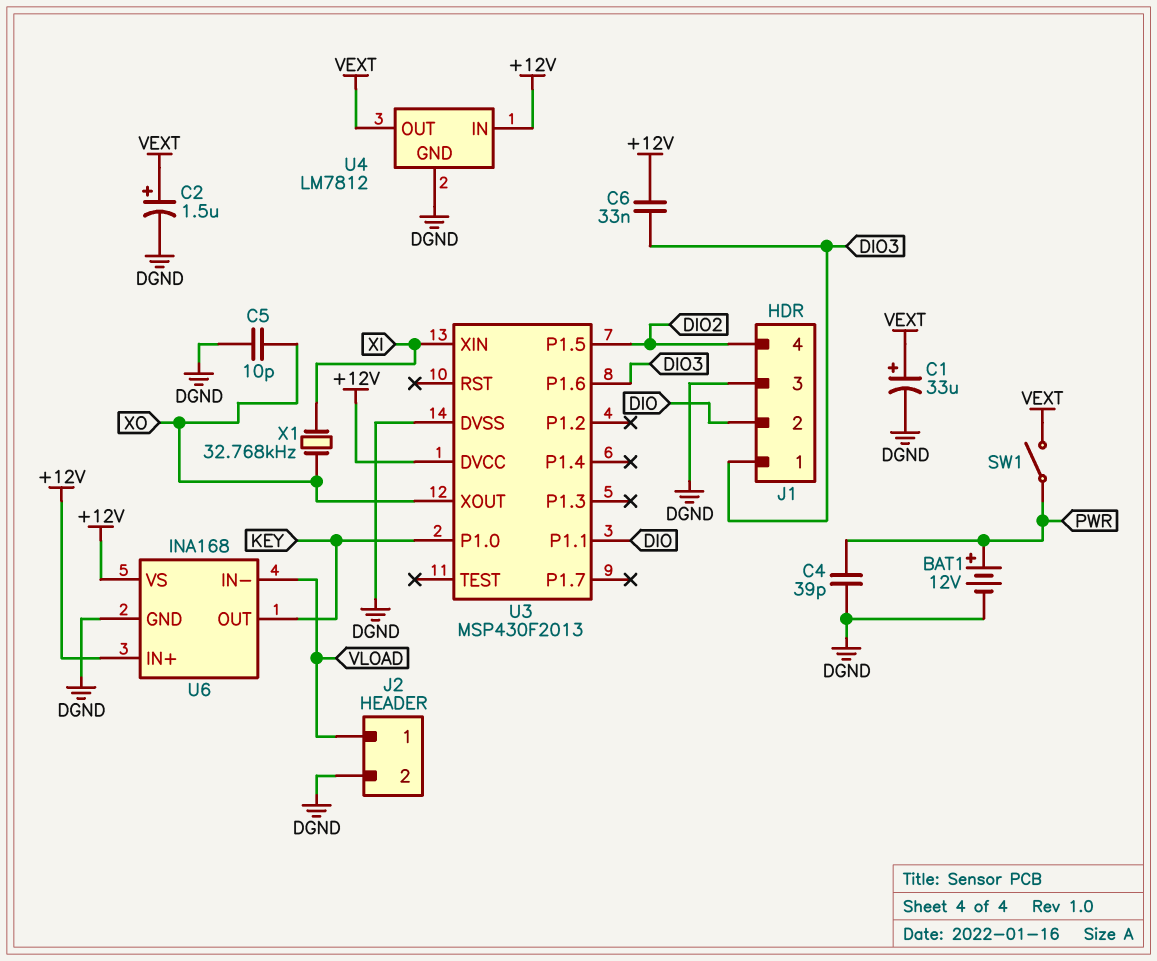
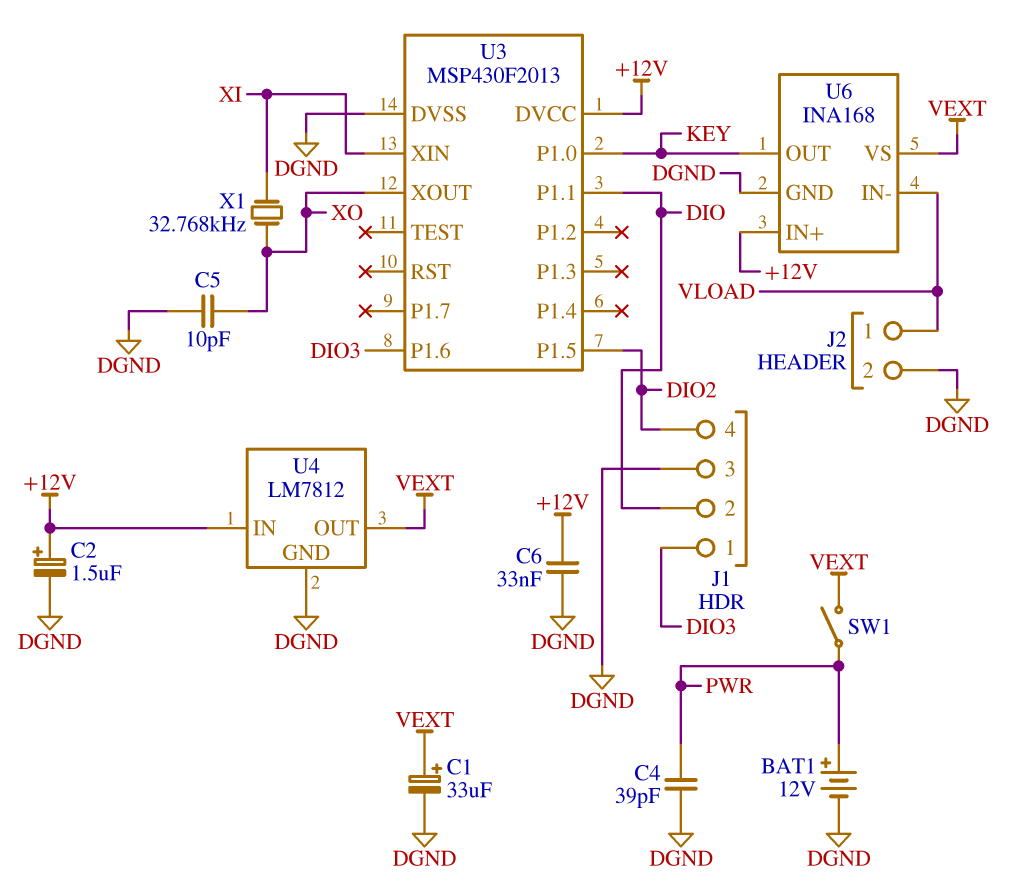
C2: 1.5uF (plus VEXT, minus DGND) -> 1.5uF (plus +12V, minus DGND)
C6: 33nF (+12V, DIO3) -> 33nF (+12V, DGND)
U6 pin VS: +12V -> VEXT

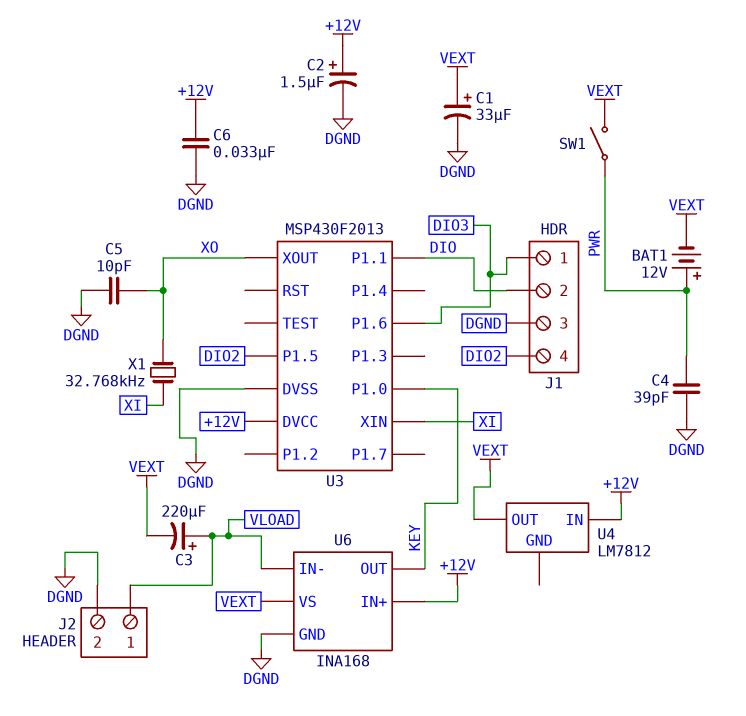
BAT1: 12V (plus PWR, minus DGND) -> 12V (plus PWR, minus VEXT)
C3: none -> 220uF (plus VLOAD, minus VEXT)
U4 pin GND: DGND -> none

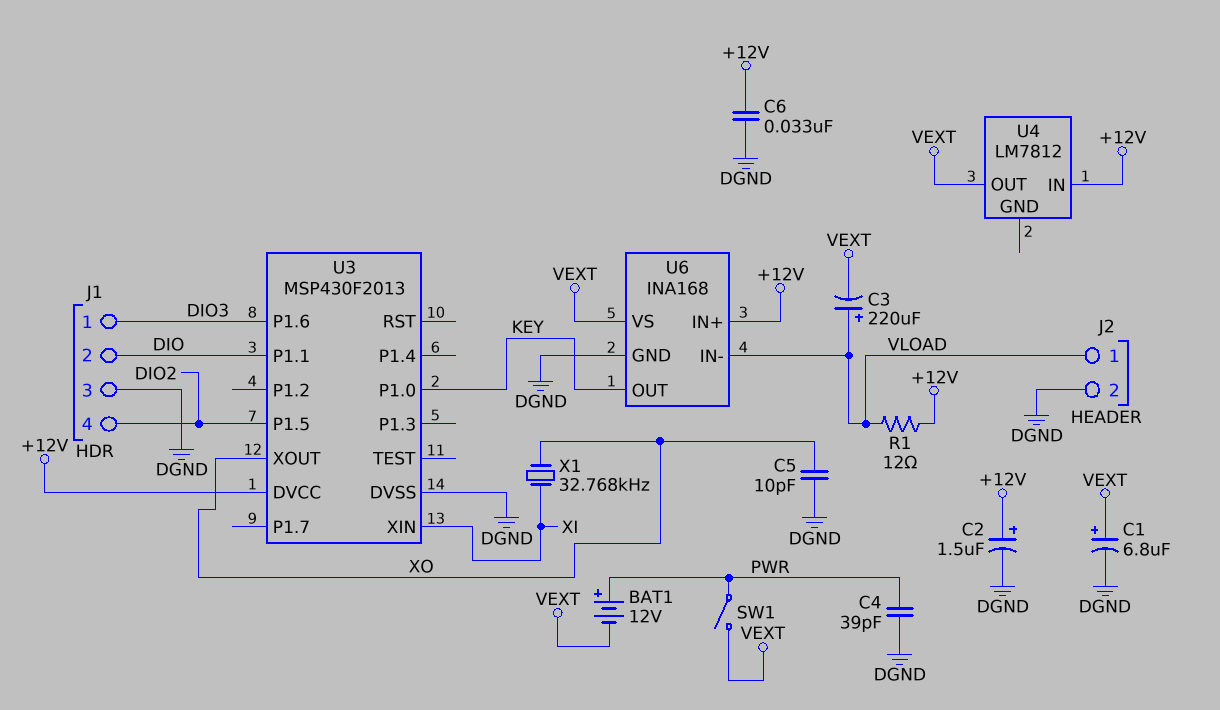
C1: 33uF (plus VEXT, minus DGND) -> 6.8uF (plus VEXT, minus DGND)
R1: none -> 12 (+12V, VLOAD)

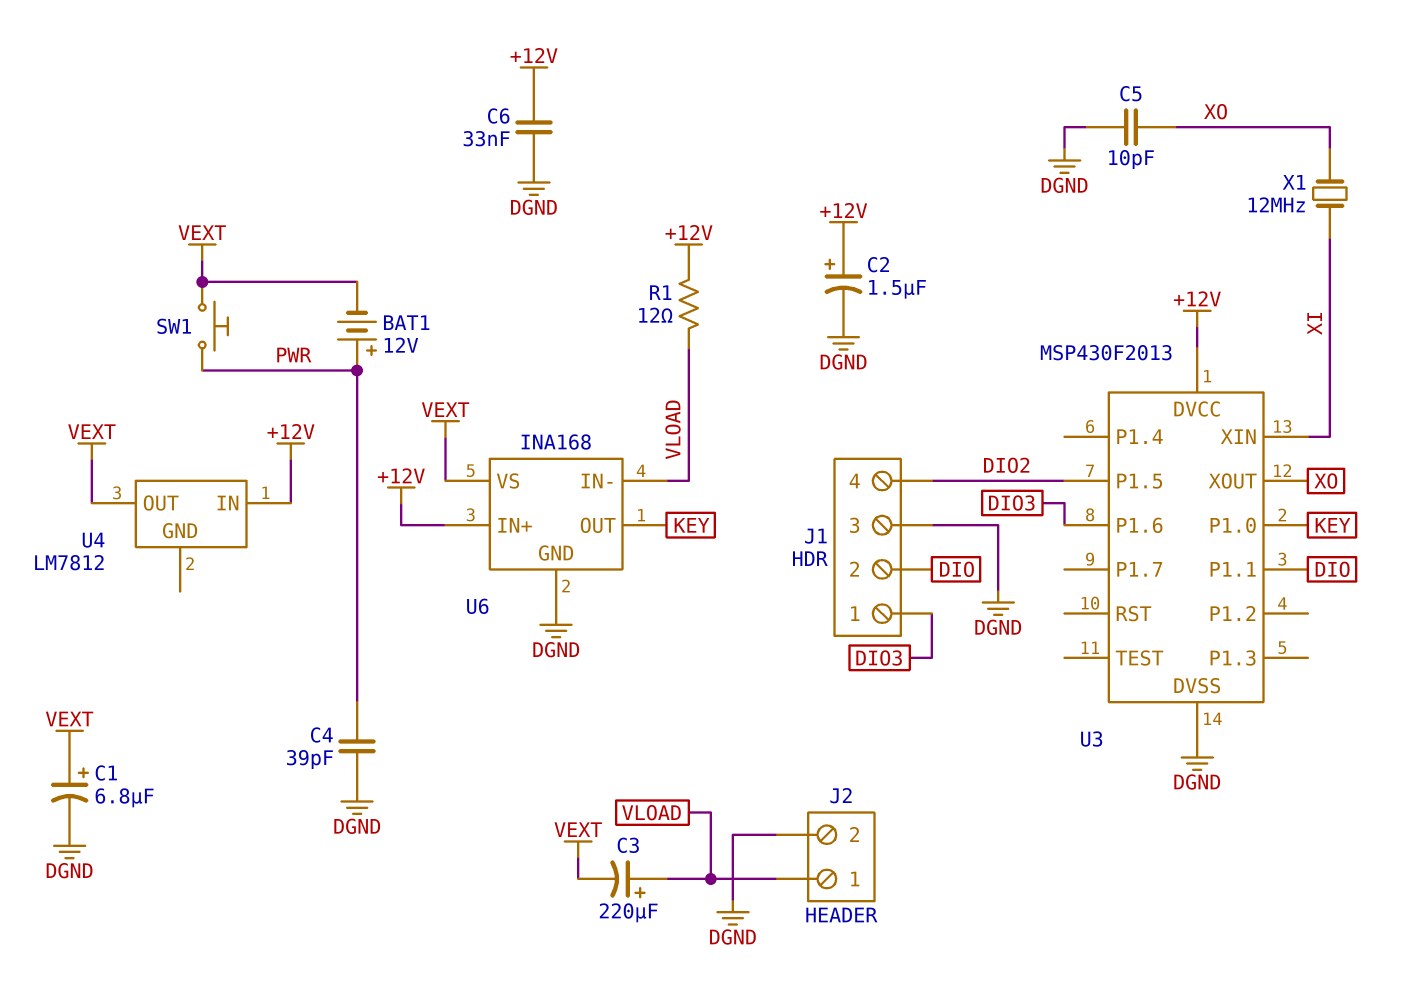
SW1: switch (PWR, VEXT) -> button (PWR, VEXT)
X1: 32.768kHz (XI, XO) -> 12MHz (XI, XO)

